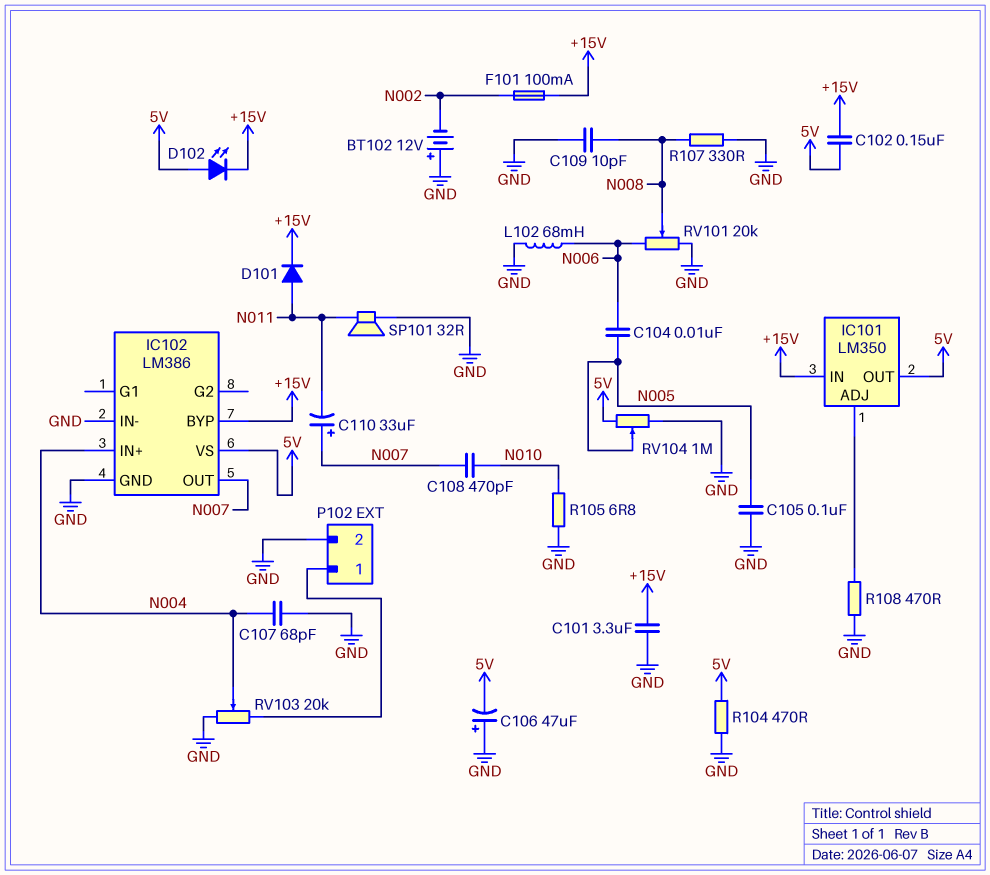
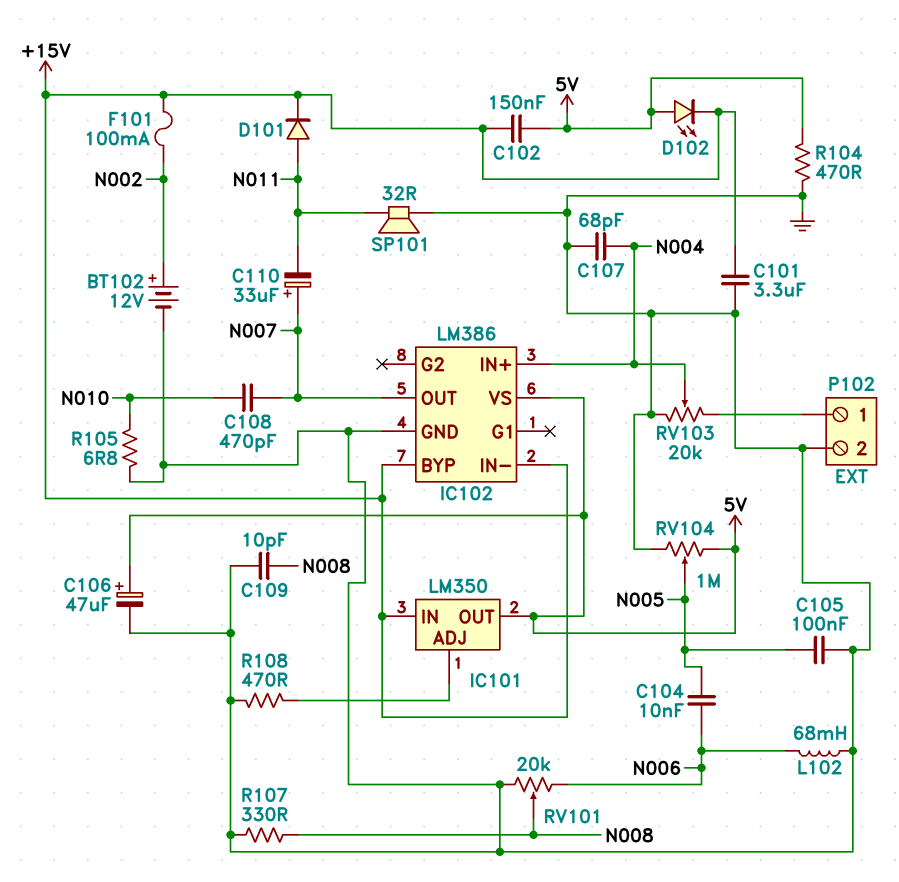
BT102: 12V (plus GND, minus N002) -> 12V (plus N002, minus GND)
C106: 47uF (plus GND, minus 5V) -> 47uF (plus 5V, minus GND)
IC102 pin IN-: GND -> +15V

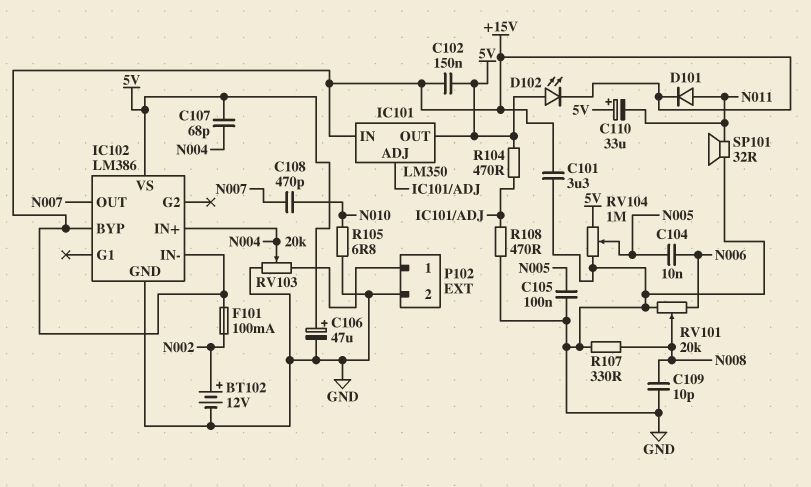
C107: 68pF (GND, N004) -> 68pF (5V, N004)
C110: 33uF (plus N007, minus N011) -> 33uF (plus 5V, minus N011)
L102: 68mH (GND, N006) -> none
R104: 470 (5V, GND) -> 470 (5V, IC101/ADJ)

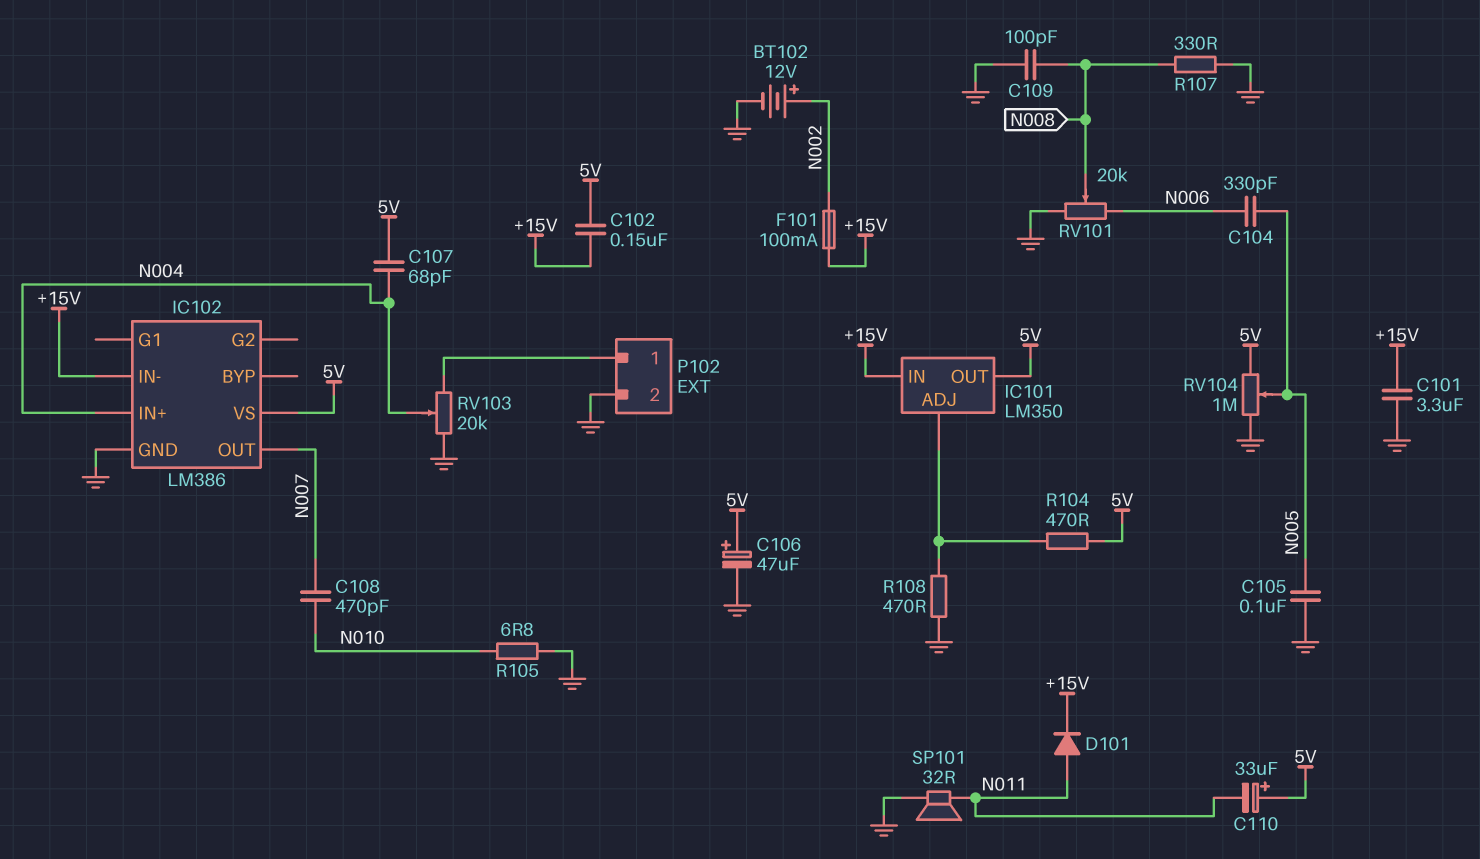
C104: 10nF (N005, N006) -> 330pF (N005, N006)
C109: 10pF (GND, N008) -> 100pF (GND, N008)
D102: LED (A 5V, K +15V) -> none
IC102 pin BYP: +15V -> none

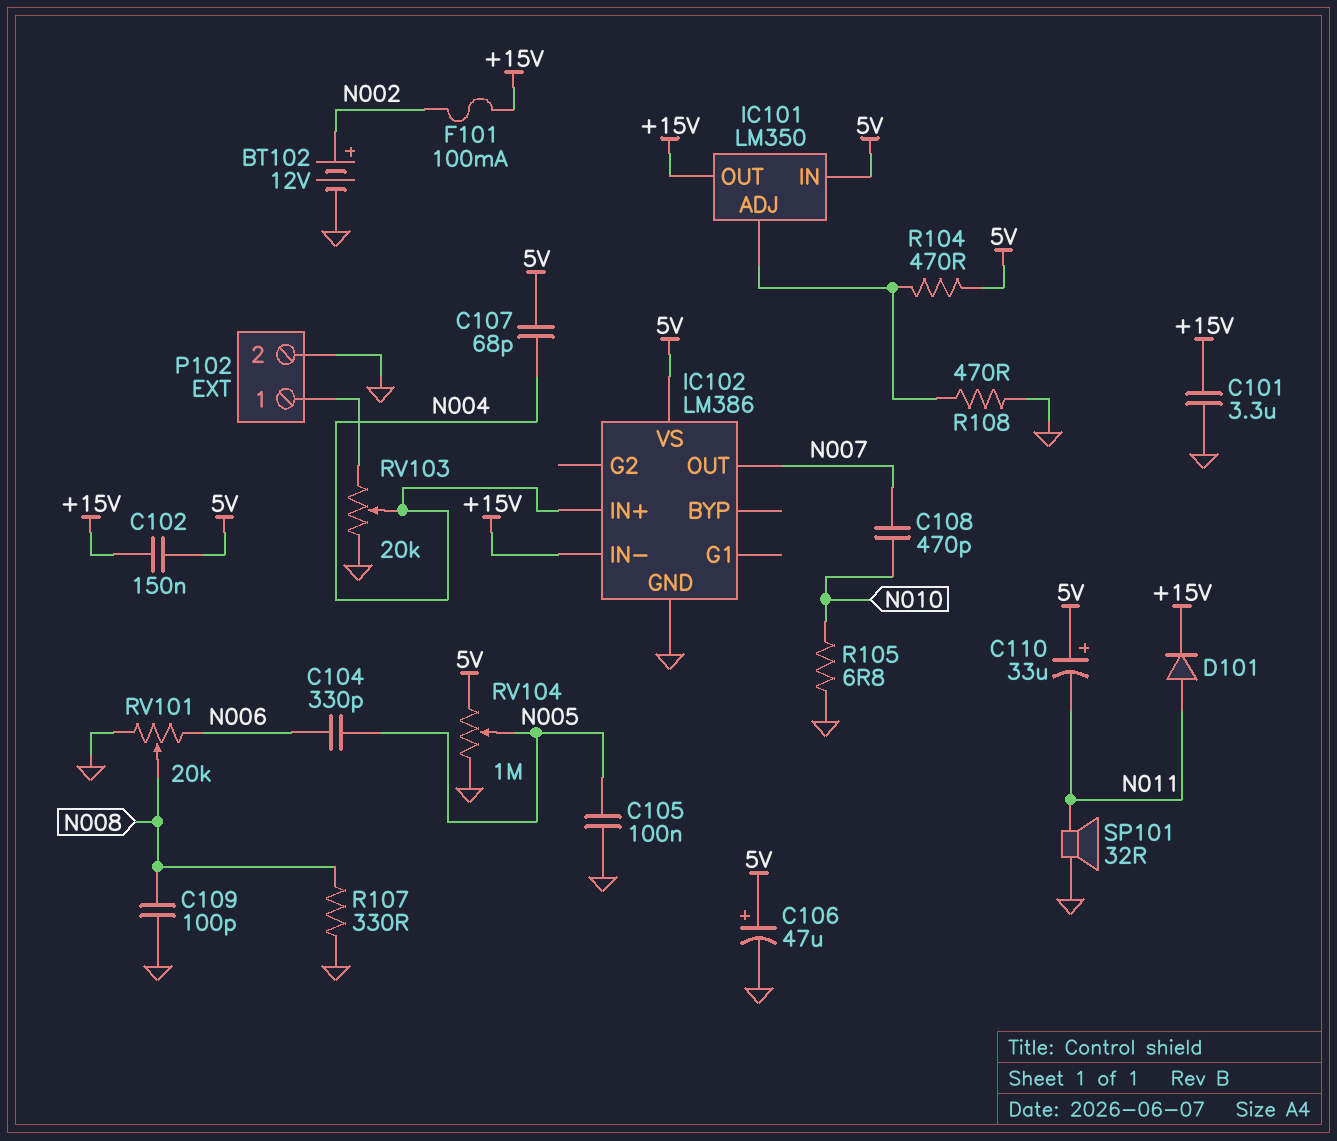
IC101 pin IN: +15V -> 5V
IC101 pin OUT: 5V -> +15V

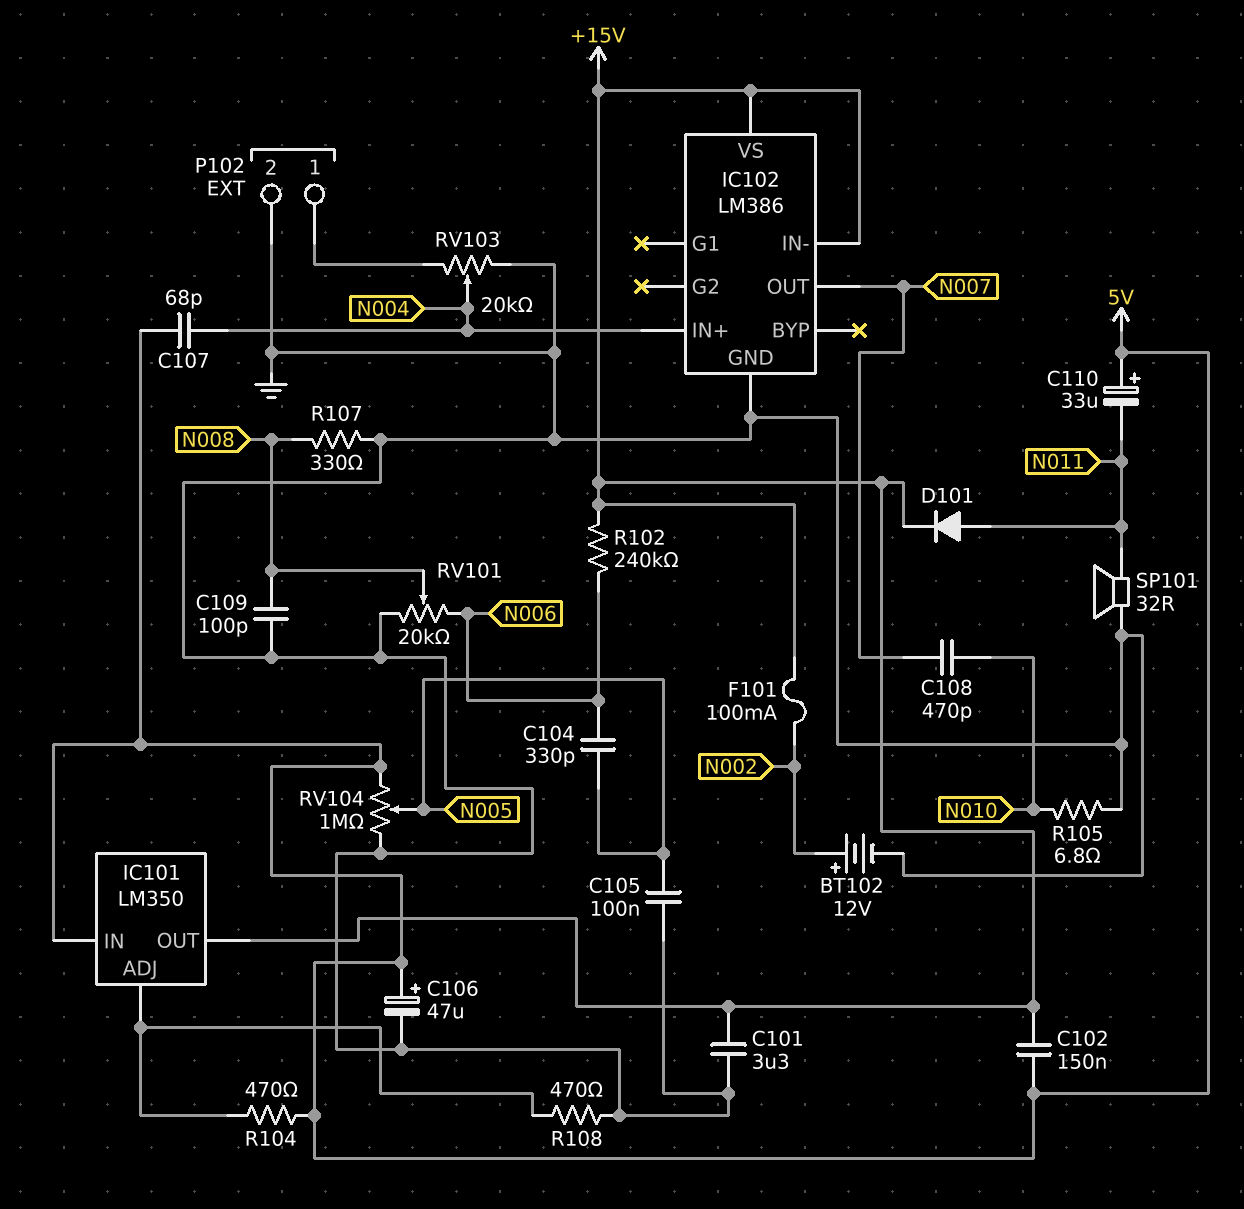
IC102 pin VS: 5V -> +15V
R102: none -> 240k (+15V, N006)

